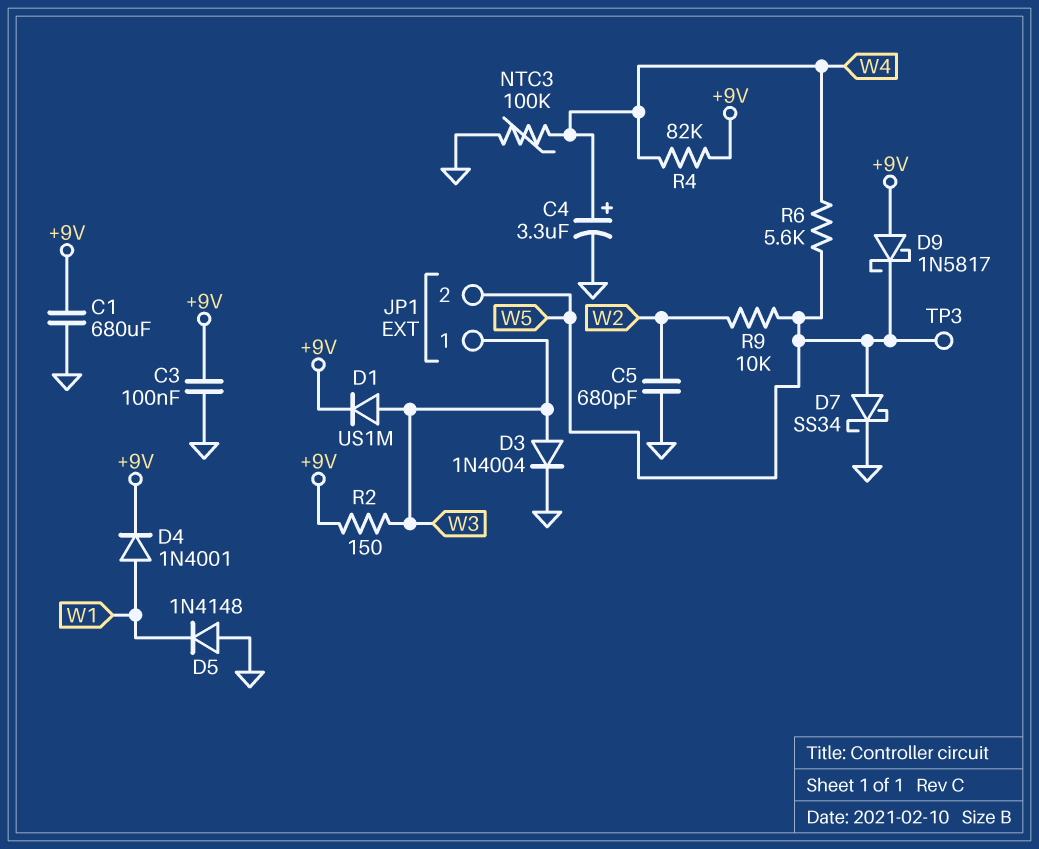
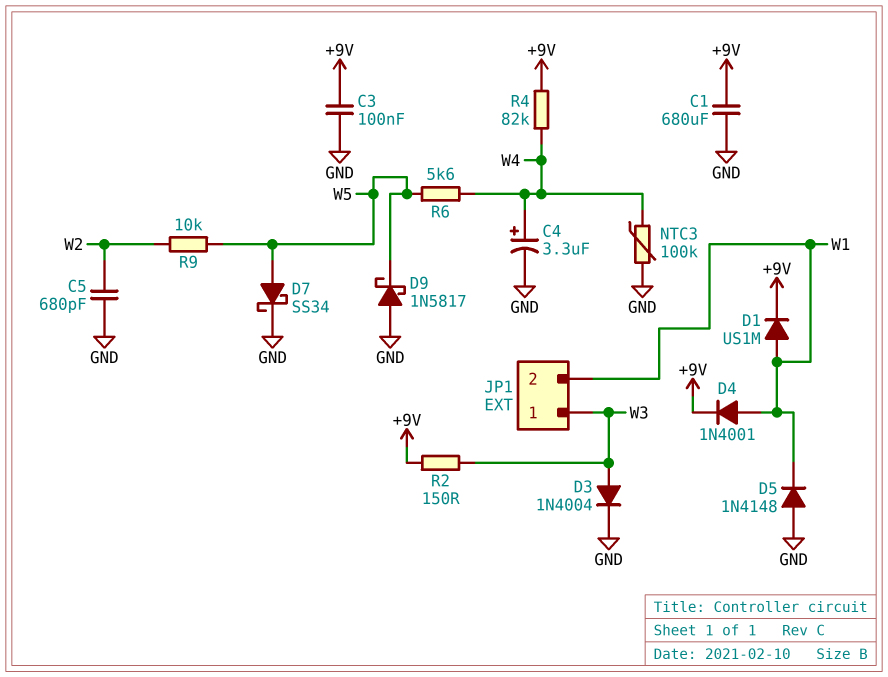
D1: diode US1M (A W3, K +9V) -> diode US1M (A W1, K +9V)
D9: schottky 1N5817 (A +9V, K W5) -> schottky 1N5817 (A GND, K W5)
JP1 pin 2: W5 -> W1
TP3: test point (W5) -> none

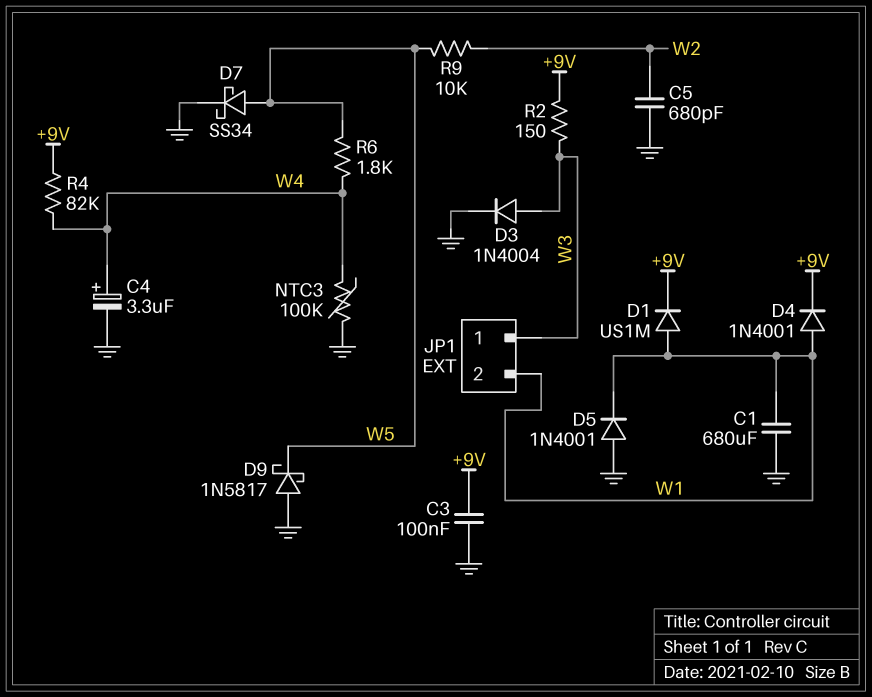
C1: 680uF (+9V, GND) -> 680uF (GND, W1)
D5: diode 1N4148 (A GND, K W1) -> diode 1N4001 (A GND, K W1)
R6: 5.6k (W4, W5) -> 1.8k (W4, W5)

